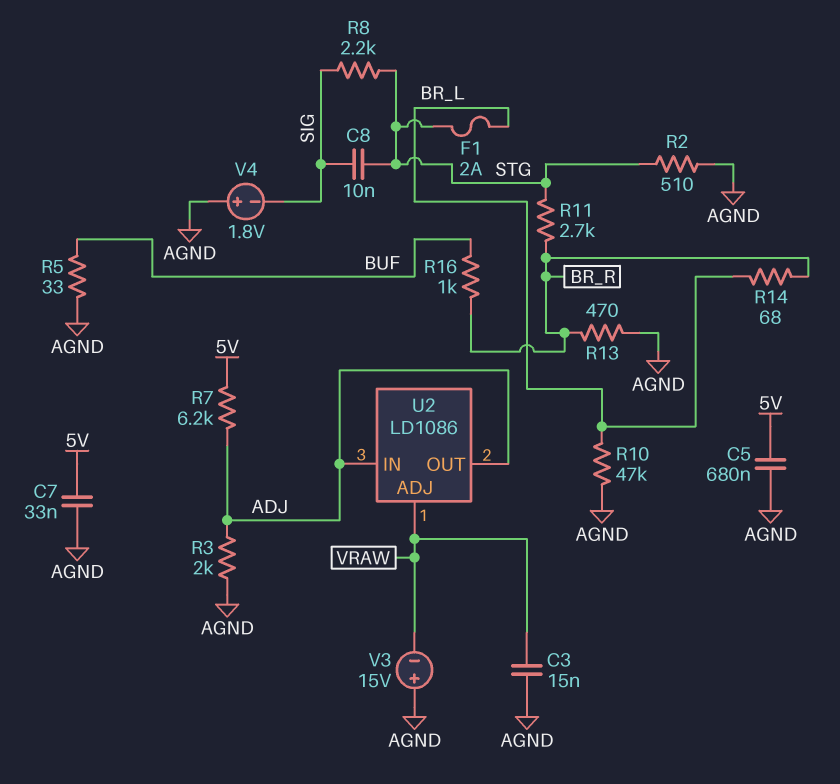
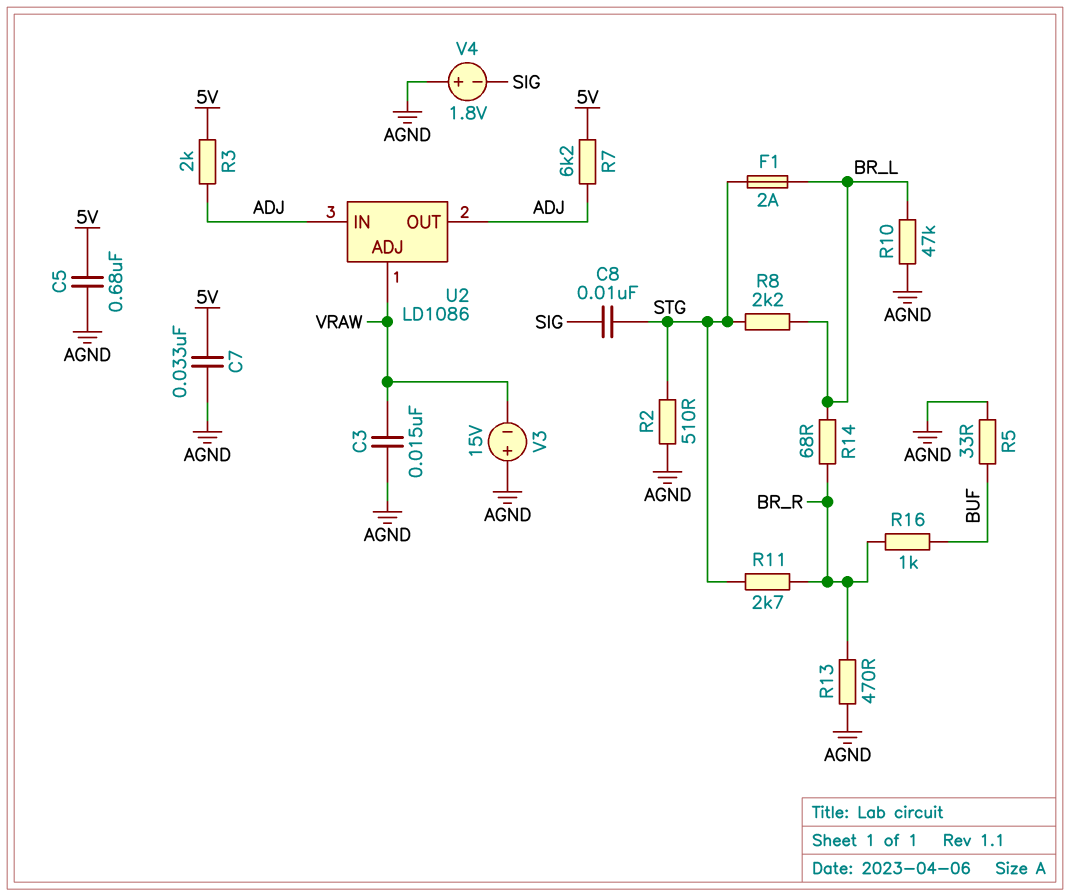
R3: 2k (ADJ, AGND) -> 2k (5V, ADJ)
R8: 2.2k (SIG, STG) -> 2.2k (BR_L, STG)

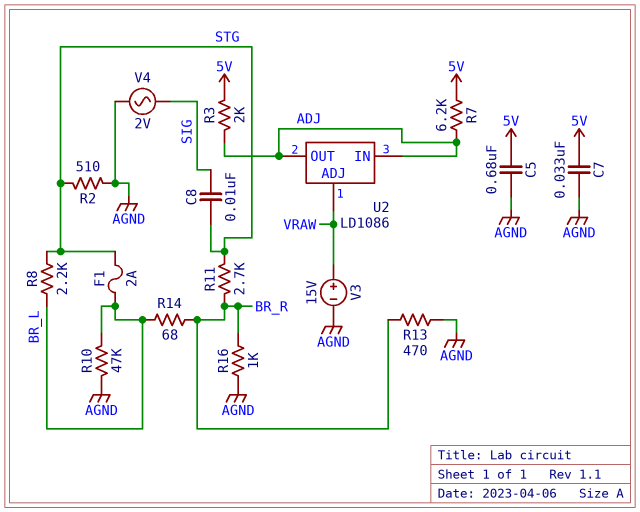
C3: 15nF (AGND, VRAW) -> none
R5: 33 (AGND, BUF) -> none
R16: 1k (BR_R, BUF) -> 1k (AGND, BR_R)
V3: 15V (plus AGND, minus VRAW) -> 15V (plus VRAW, minus AGND)
V4: 1.8V (plus AGND, minus SIG) -> AC 2V (AGND, SIG)

